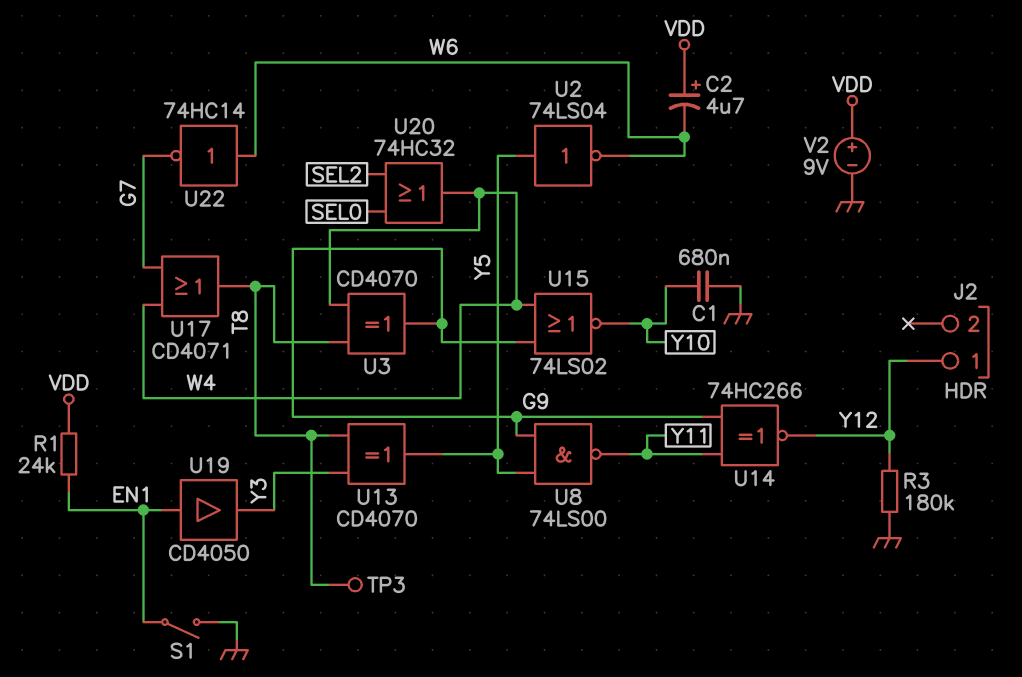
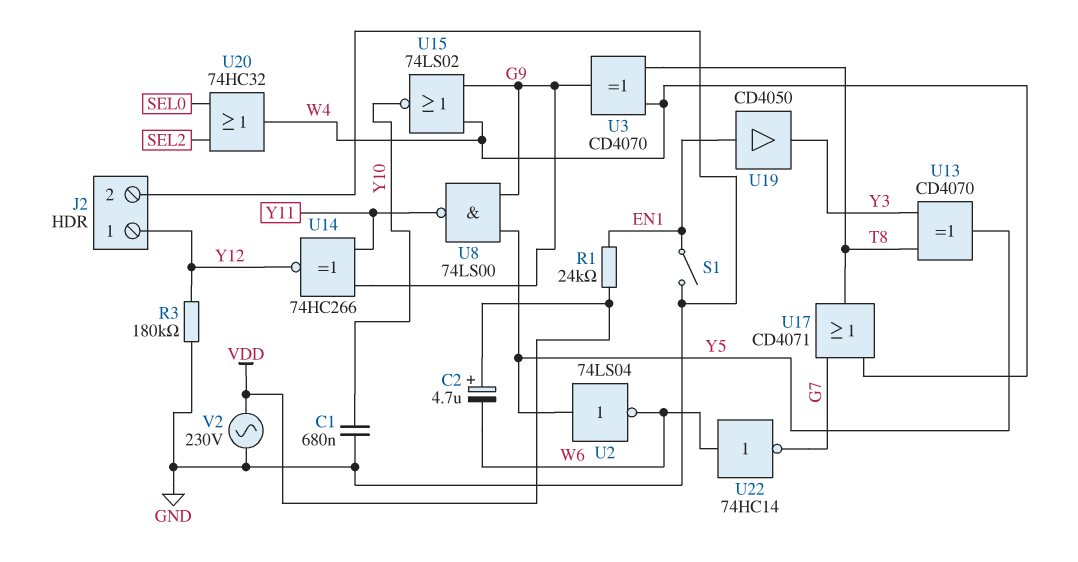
J2 pin 2: none -> GND
TP3: test point (T8) -> none
V2: 9V (plus VDD, minus GND) -> AC 230V (GND, VDD)

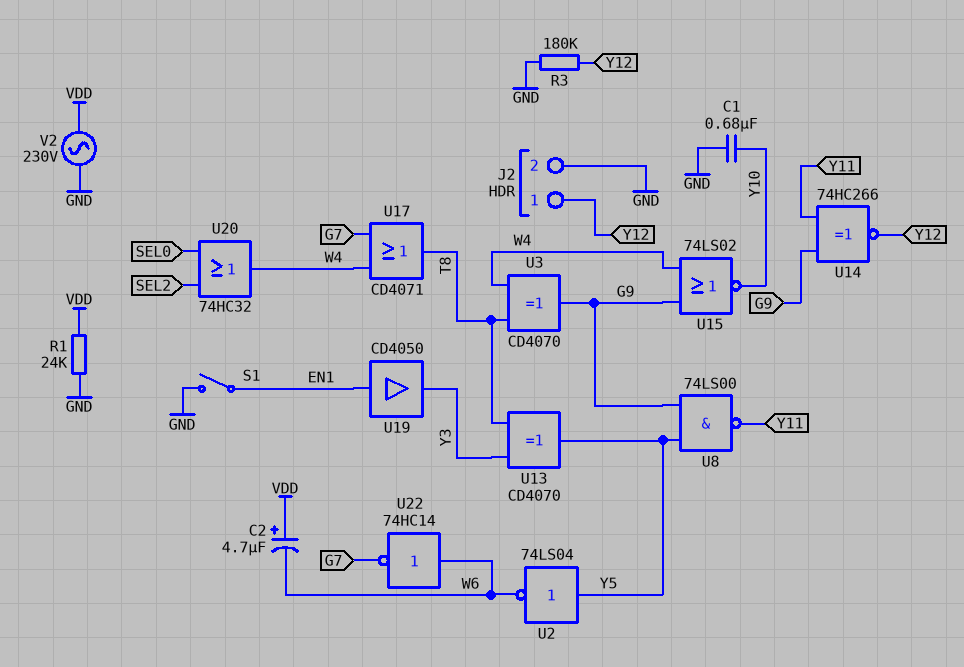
R1: 24k (EN1, VDD) -> 24k (GND, VDD)

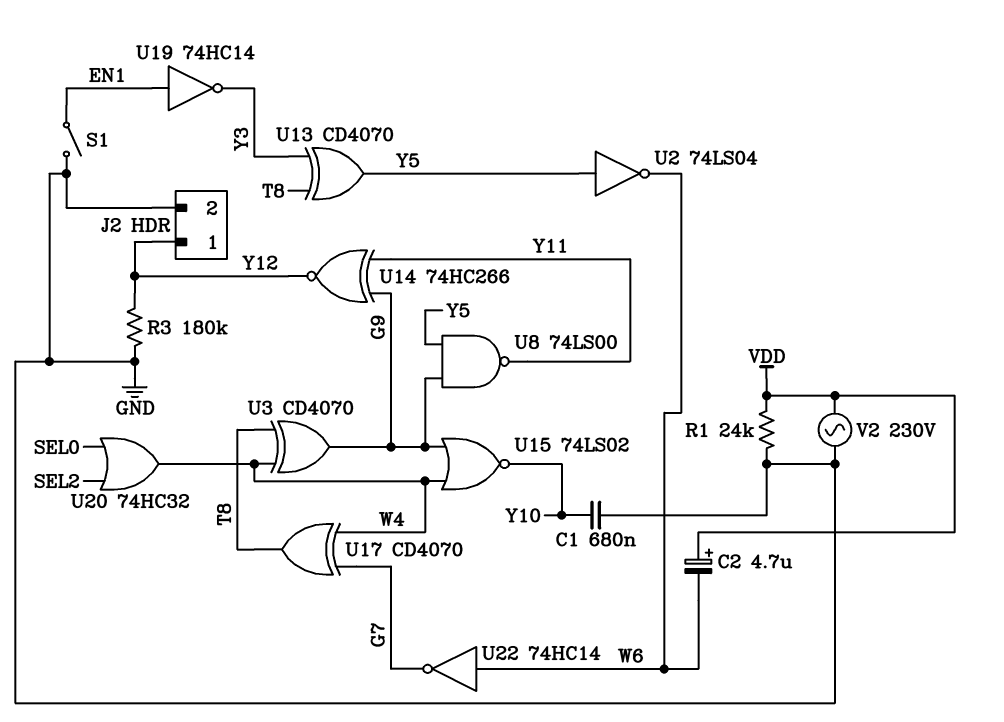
U17: OR CD4071 (in G7, in W4, out T8) -> XOR CD4070 (in G7, in W4, out T8)
U19: buffer CD4050 (in EN1, out Y3) -> NOT 74HC14 (in EN1, out Y3)

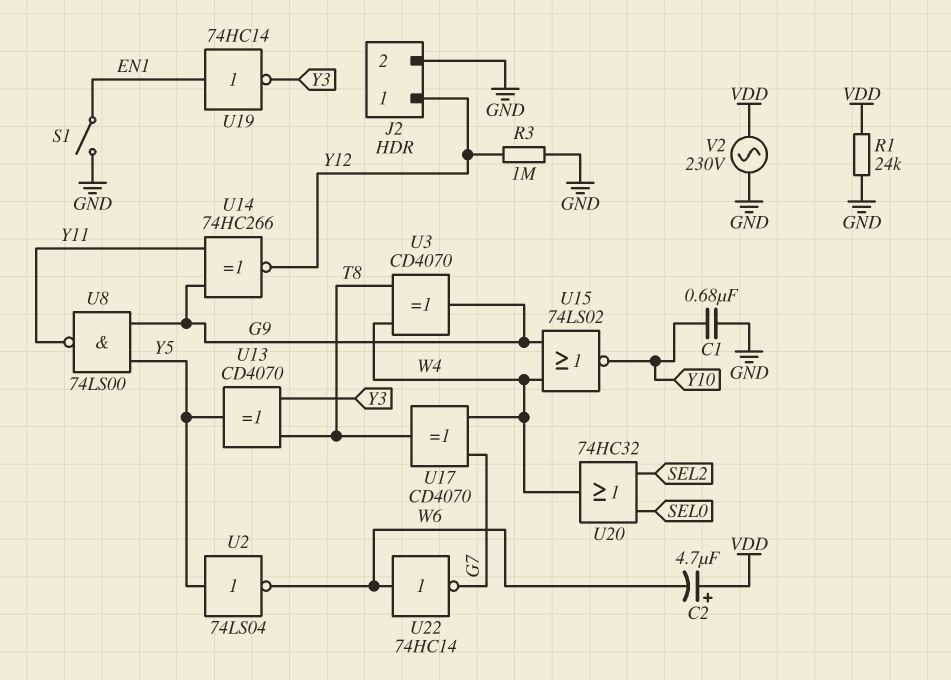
R3: 180k (GND, Y12) -> 1M (GND, Y12)

